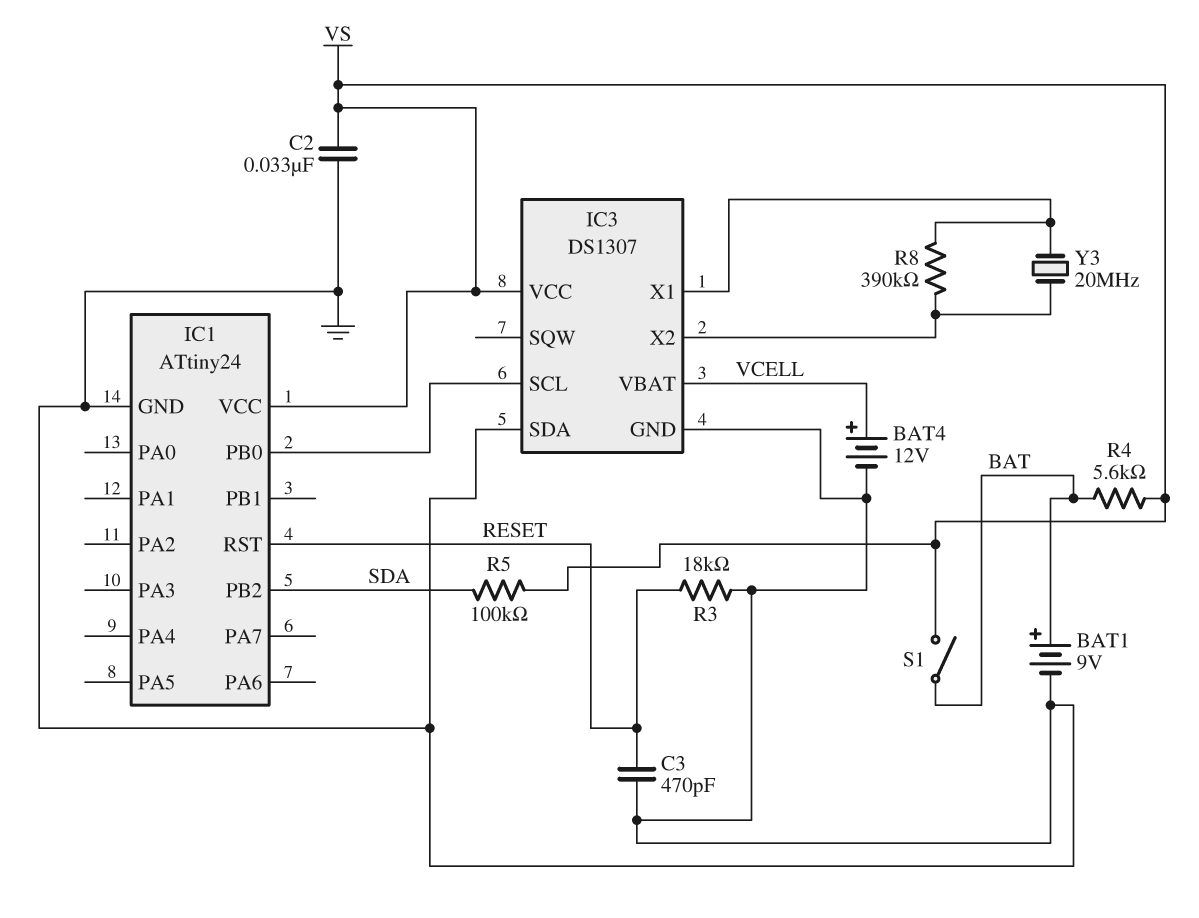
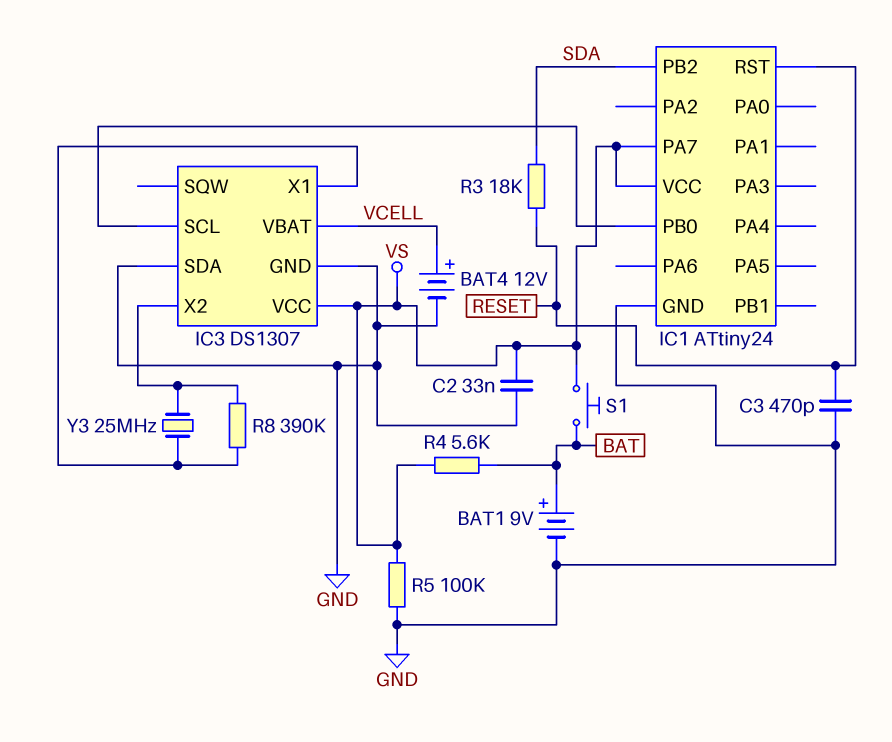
IC1 pin PA7: none -> VS
R3: 18k (GND, RESET) -> 18k (RESET, SDA)
R5: 100k (SDA, VS) -> 100k (GND, VS)
S1: switch (BAT, VS) -> button (BAT, VS)
Y3: 20MHz (IC3/X1, IC3/X2) -> 25MHz (IC3/X1, IC3/X2)

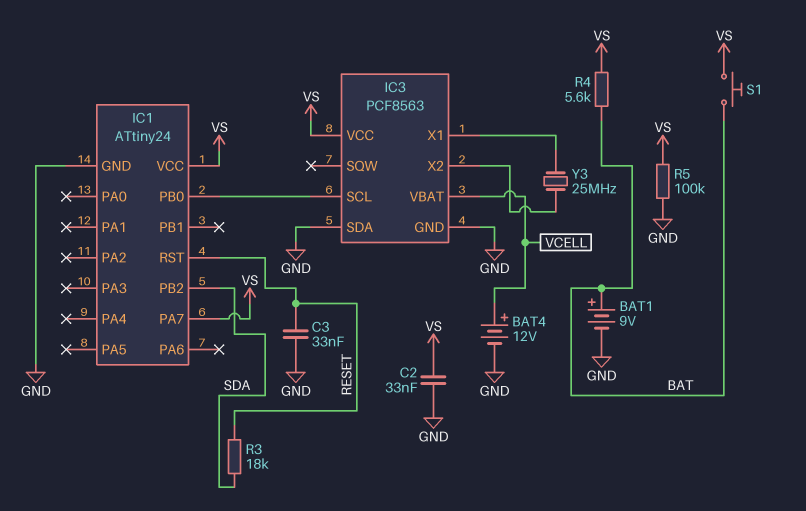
C3: 470pF (GND, RESET) -> 33nF (GND, RESET)
IC3: DS1307 -> PCF8563
R8: 390k (IC3/X1, IC3/X2) -> none

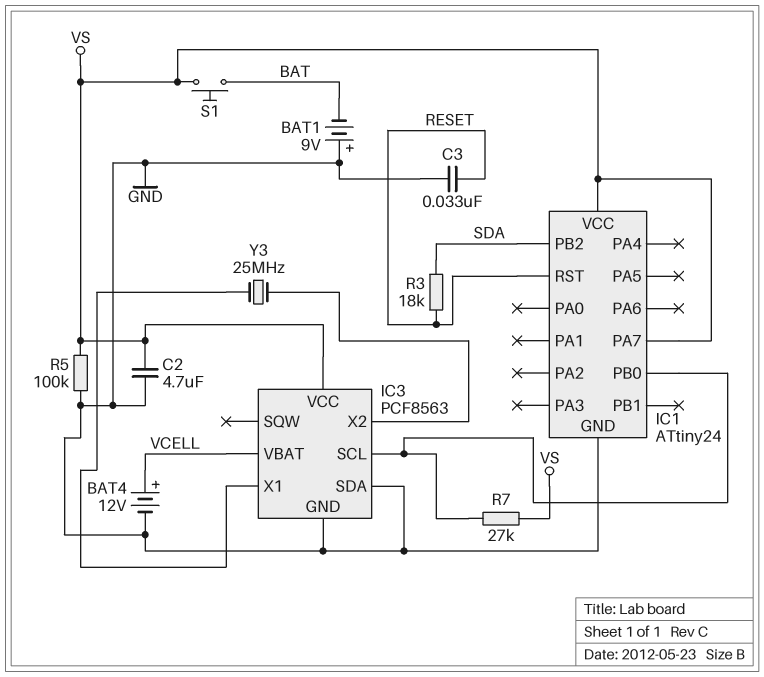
BAT1: 9V (plus BAT, minus GND) -> 9V (plus GND, minus BAT)
C2: 33nF (GND, VS) -> 4.7uF (GND, VS)
R4: 5.6k (BAT, VS) -> none
R7: none -> 27k (IC1/PB0, VS)

